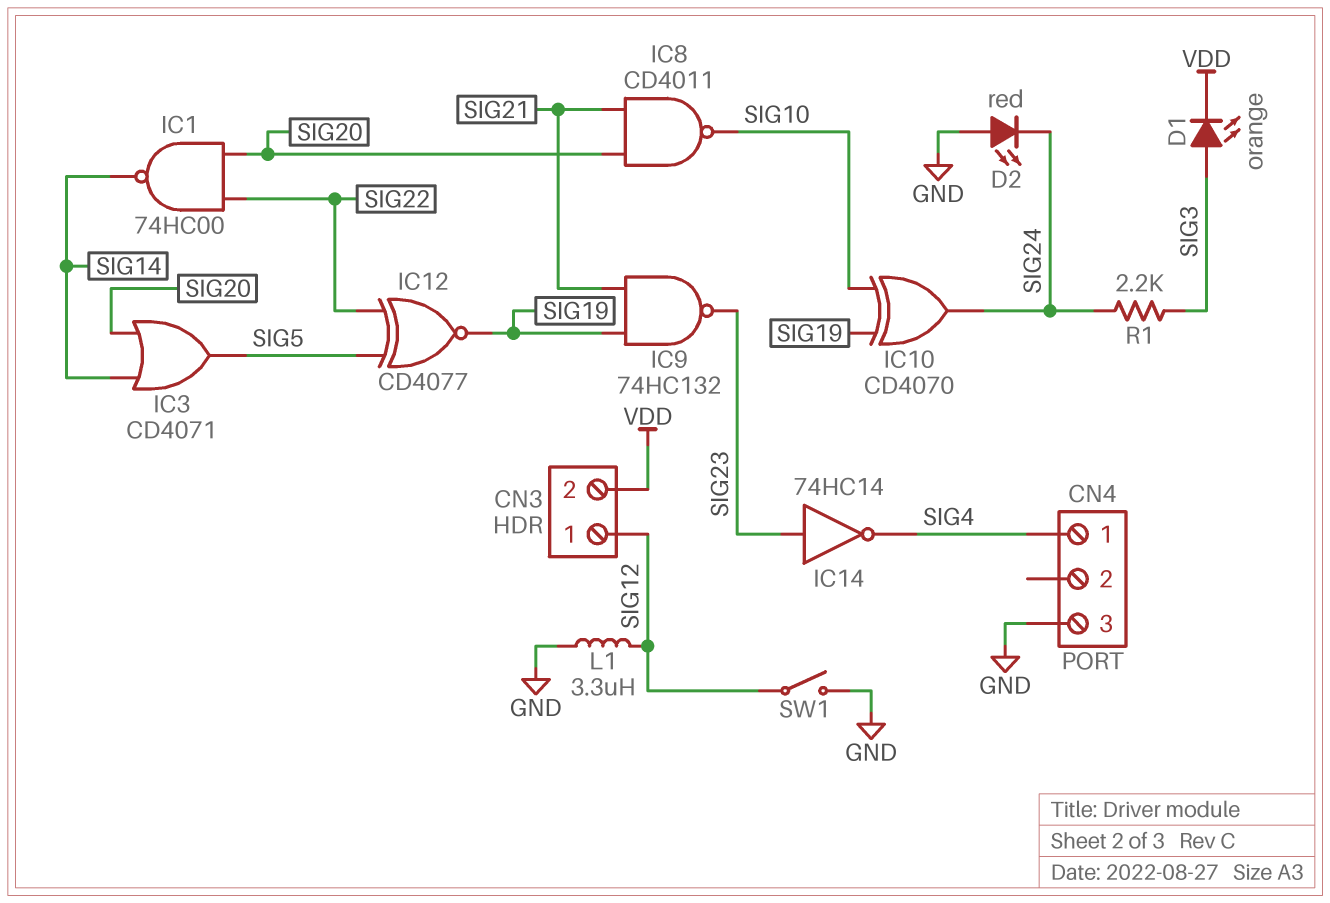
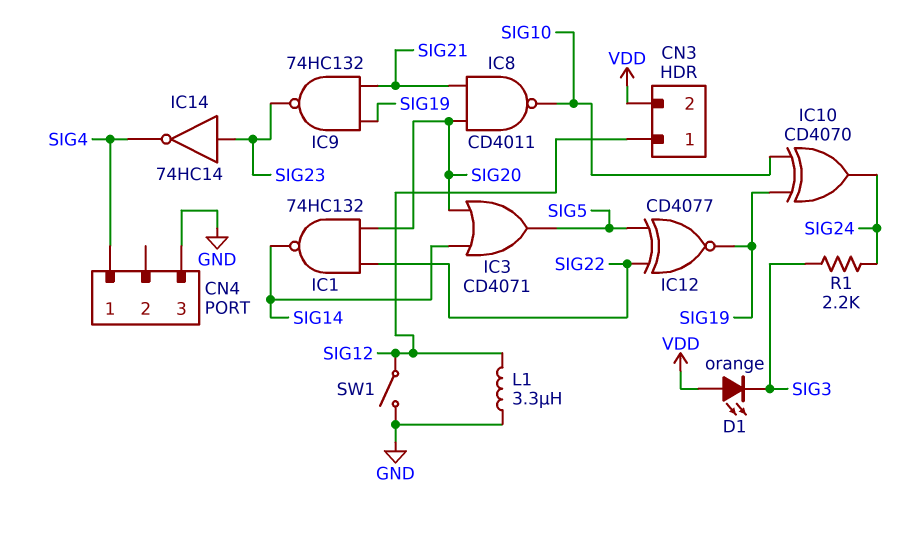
D1: LED orange (A SIG3, K VDD) -> LED orange (A VDD, K SIG3)
D2: LED red (A GND, K SIG24) -> none
IC1: NAND 74HC00 (in SIG20, in SIG22, out SIG14) -> NAND 74HC132 (in SIG20, in SIG22, out SIG14)

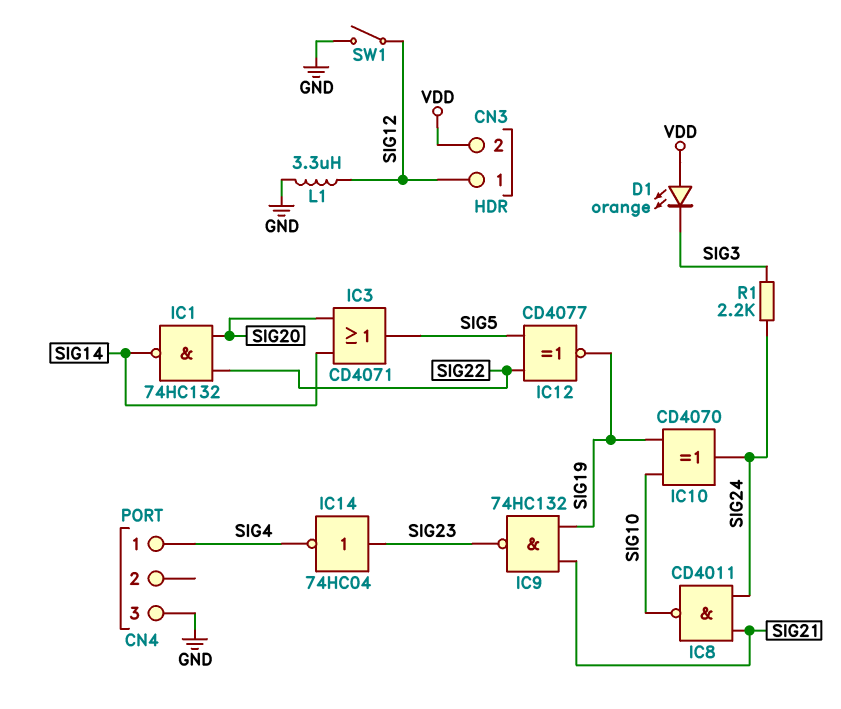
IC8: NAND CD4011 (in SIG20, in SIG21, out SIG10) -> NAND CD4011 (in SIG21, in SIG24, out SIG10)
IC14: NOT 74HC14 (in SIG23, out SIG4) -> NOT 74HC04 (in SIG23, out SIG4)

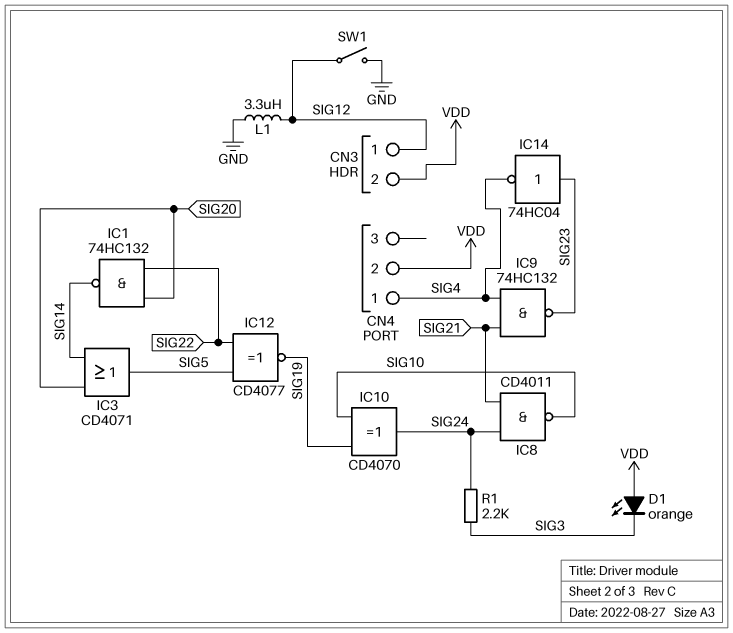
CN4 pin 2: none -> VDD
CN4 pin 3: GND -> none
IC9: NAND 74HC132 (in SIG19, in SIG21, out SIG23) -> NAND 74HC132 (in SIG4, in SIG21, out SIG23)

